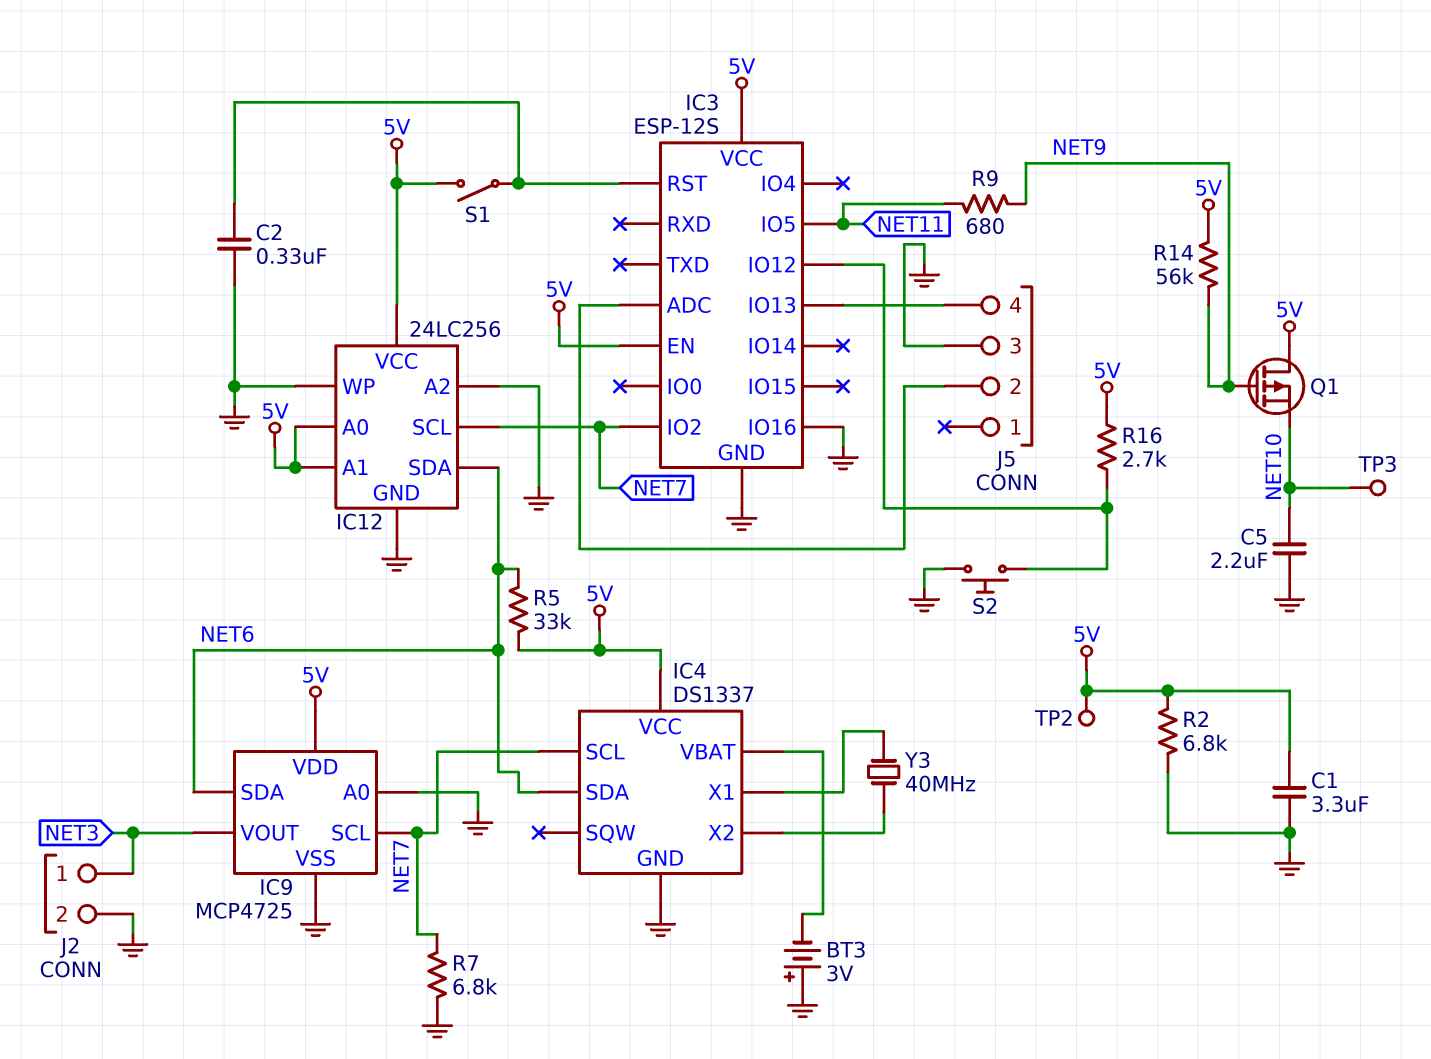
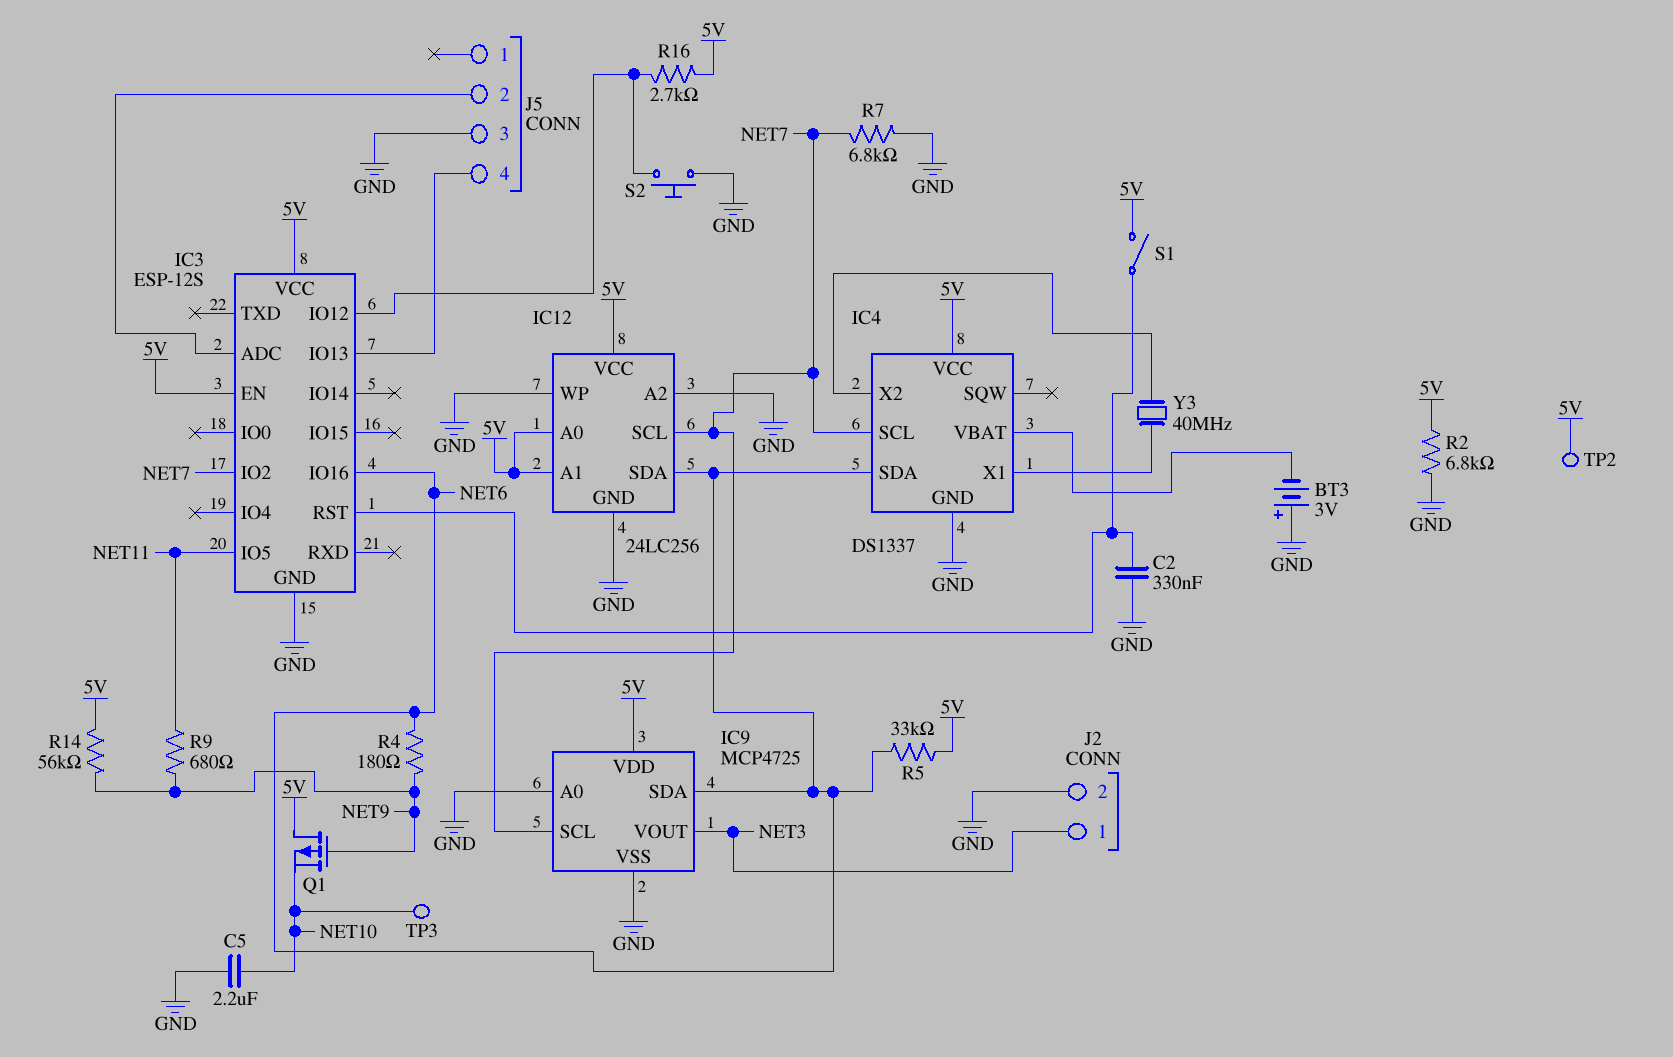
C1: 3.3uF (5V, GND) -> none
IC3 pin IO16: GND -> NET6
R4: none -> 180 (NET6, NET9)

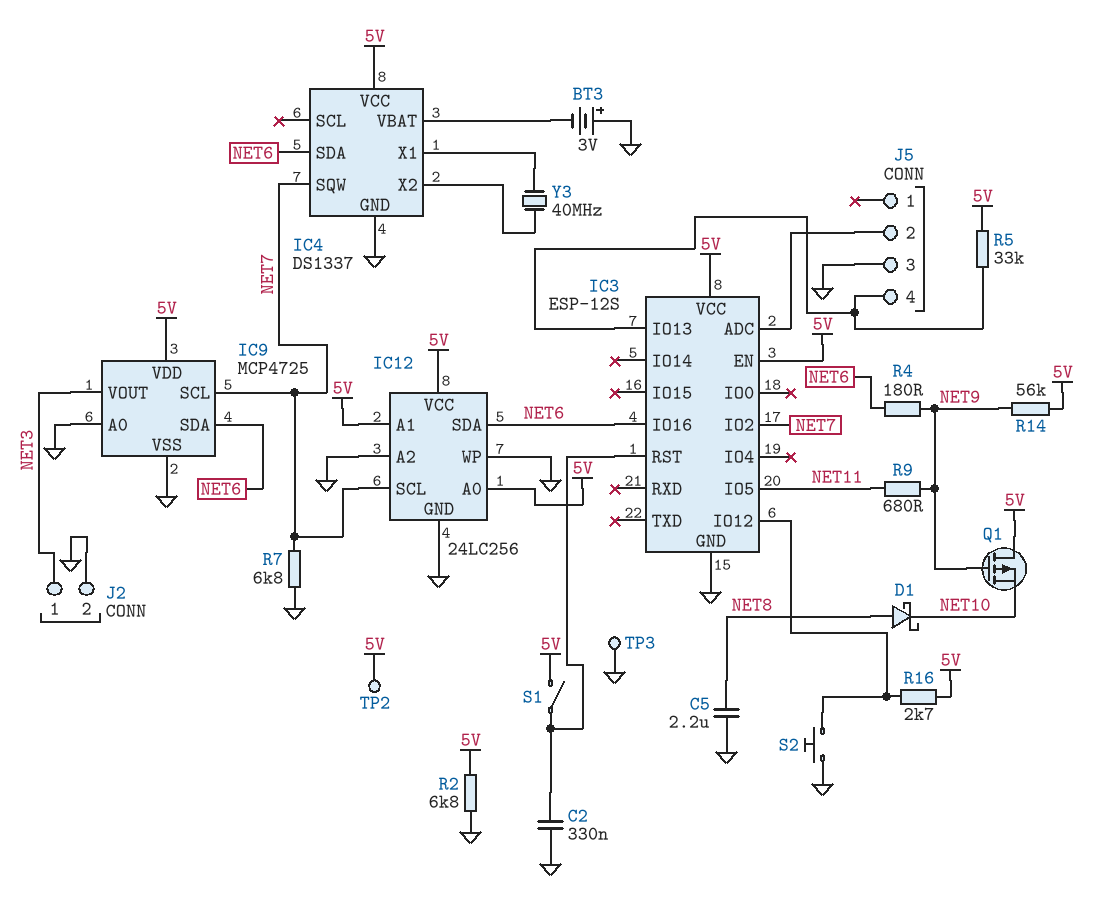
C5: 2.2uF (GND, NET10) -> 2.2uF (GND, NET8)
D1: none -> schottky (A NET8, K NET10)
IC4 pin SCL: NET7 -> none
IC4 pin SQW: none -> NET7
R5: 33k (5V, NET6) -> 33k (5V, IC3/IO13)
TP3: test point (NET10) -> test point (GND)

